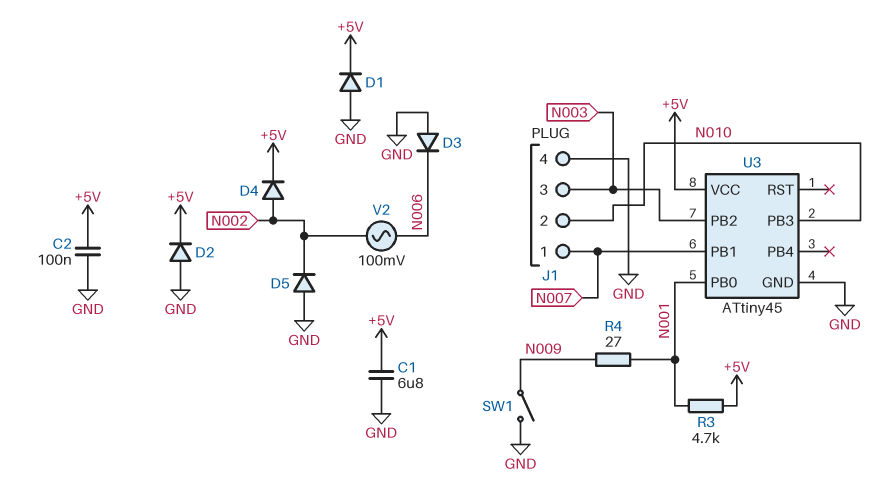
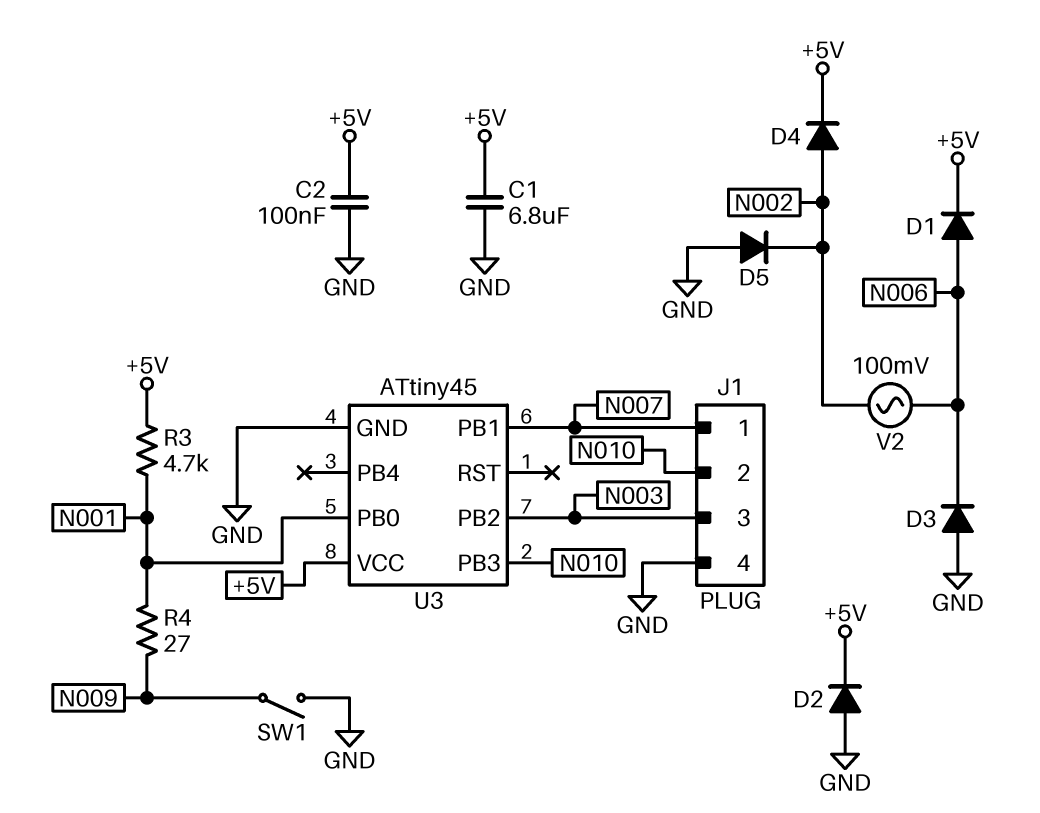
D1: diode (A GND, K +5V) -> diode (A N006, K +5V)

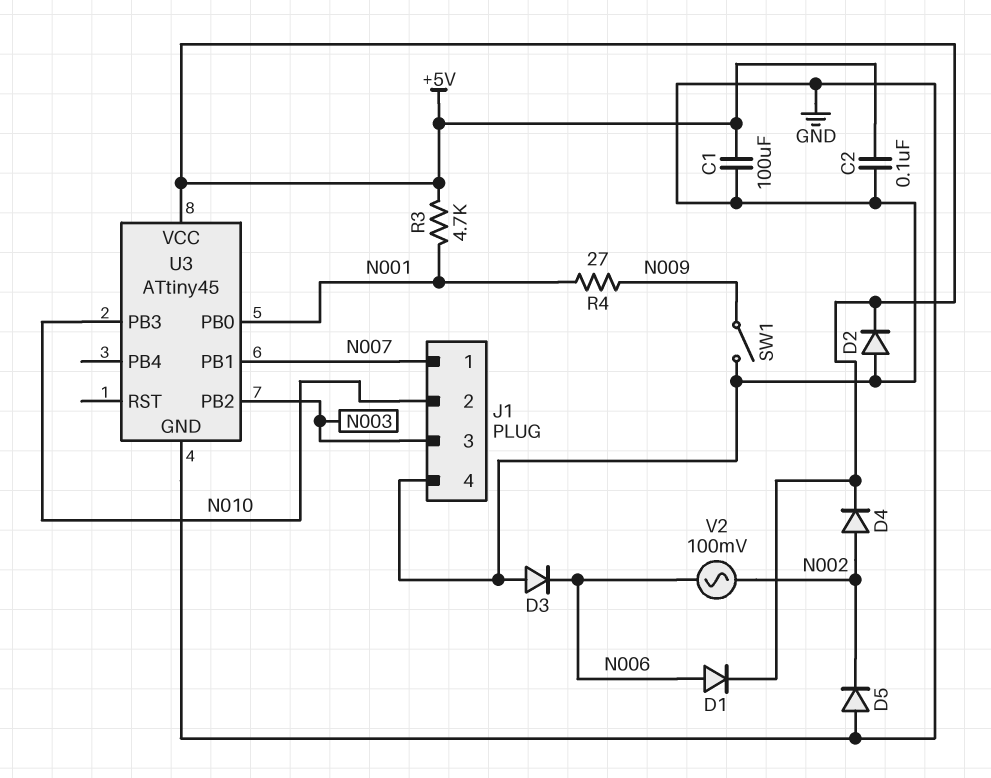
C1: 6.8uF (+5V, GND) -> 100uF (+5V, GND)

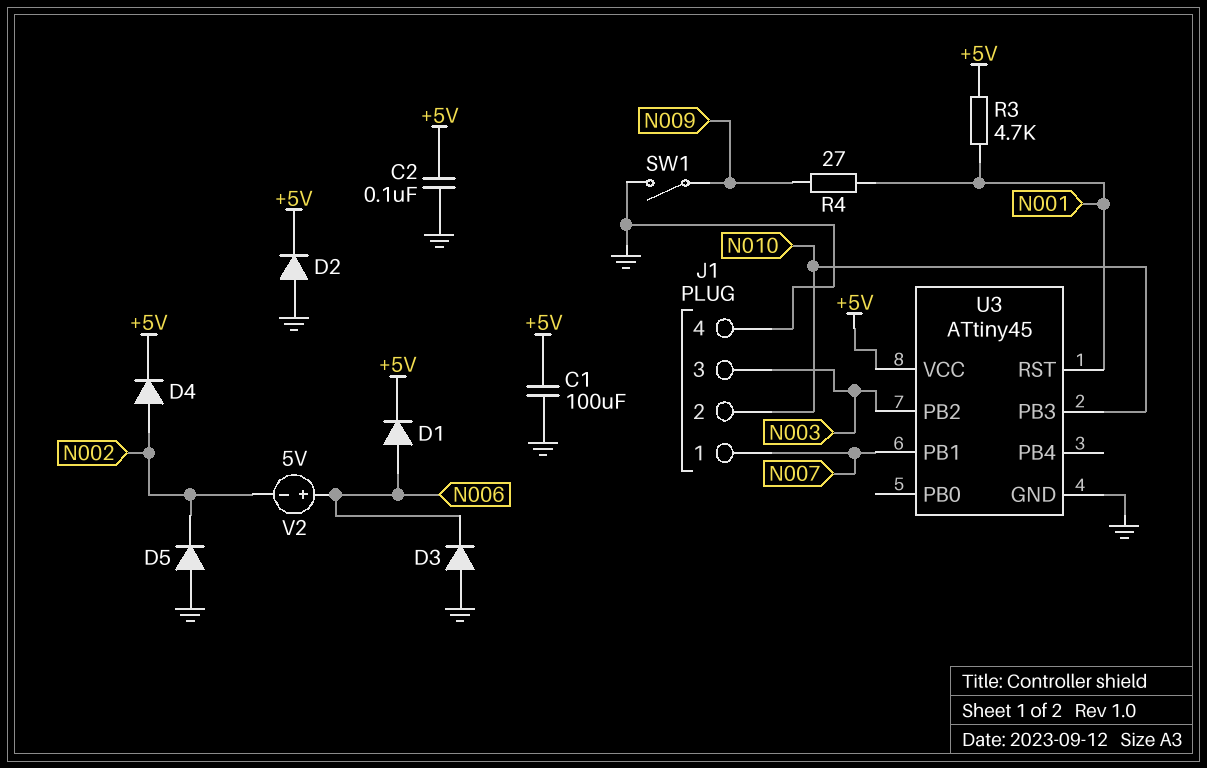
U3 pin PB0: N001 -> none
U3 pin RST: none -> N001
V2: AC 100mV (N002, N006) -> 5V (plus N006, minus N002)

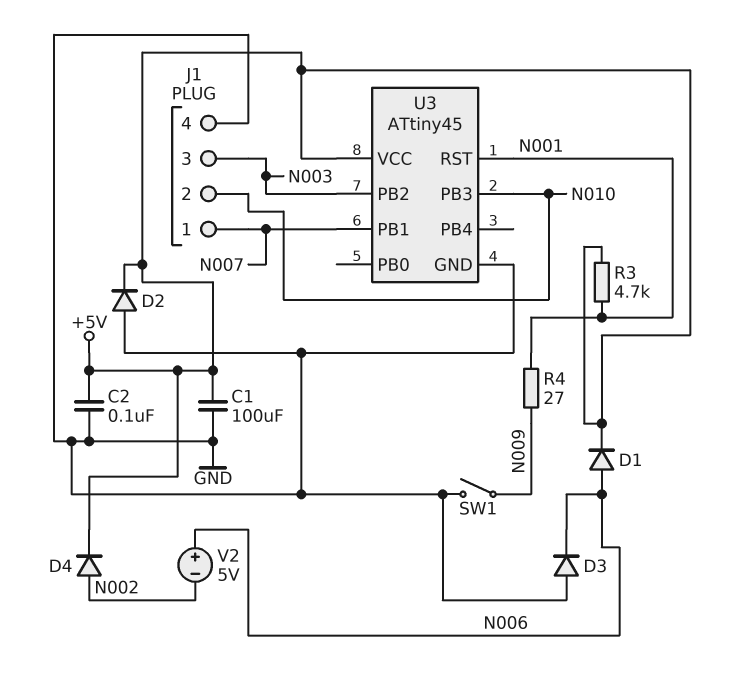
D5: diode (A GND, K N002) -> none

